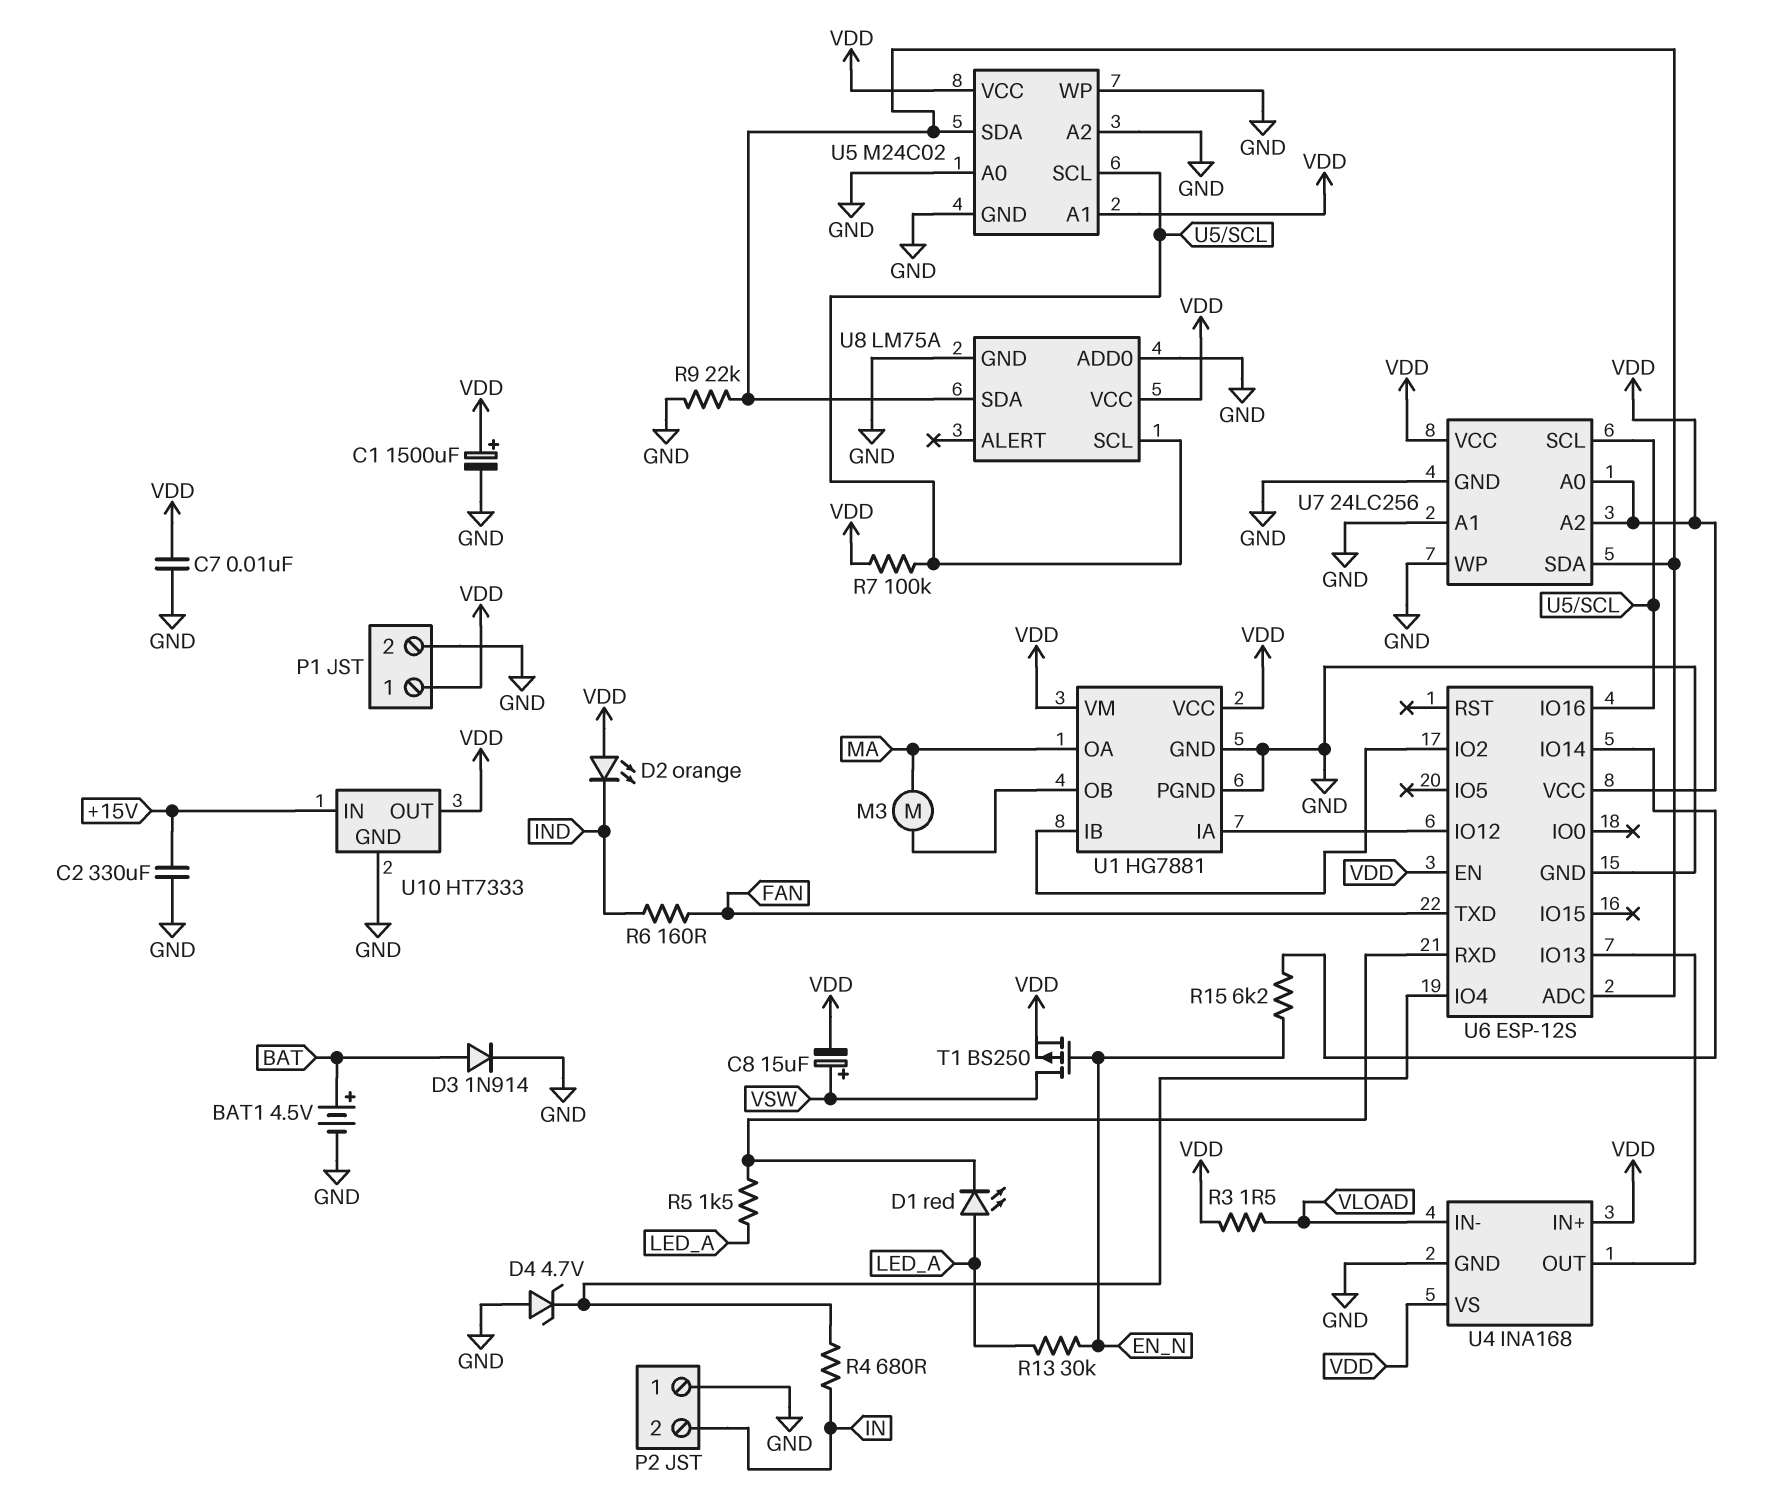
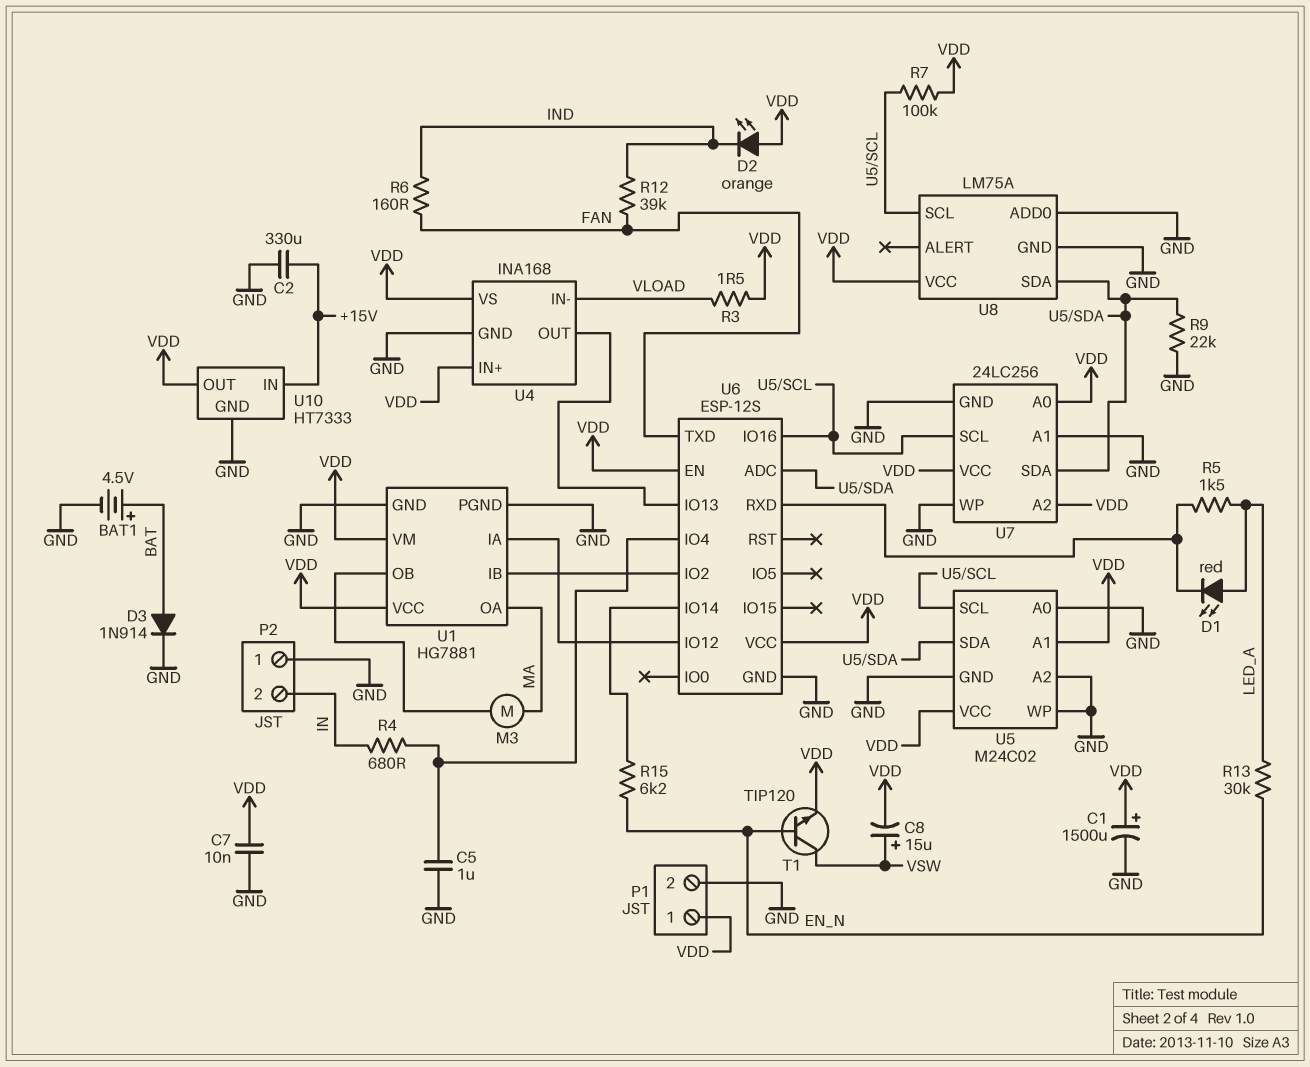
C5: none -> 1uF (GND, U6/IO4)
D4: zener 4.7V (A GND, K U6/IO4) -> none
R12: none -> 39k (FAN, IND)
T1: PMOS BS250 (G EN_N, D VSW, S VDD) -> NPN TIP120 (B EN_N, C VSW, E VDD)

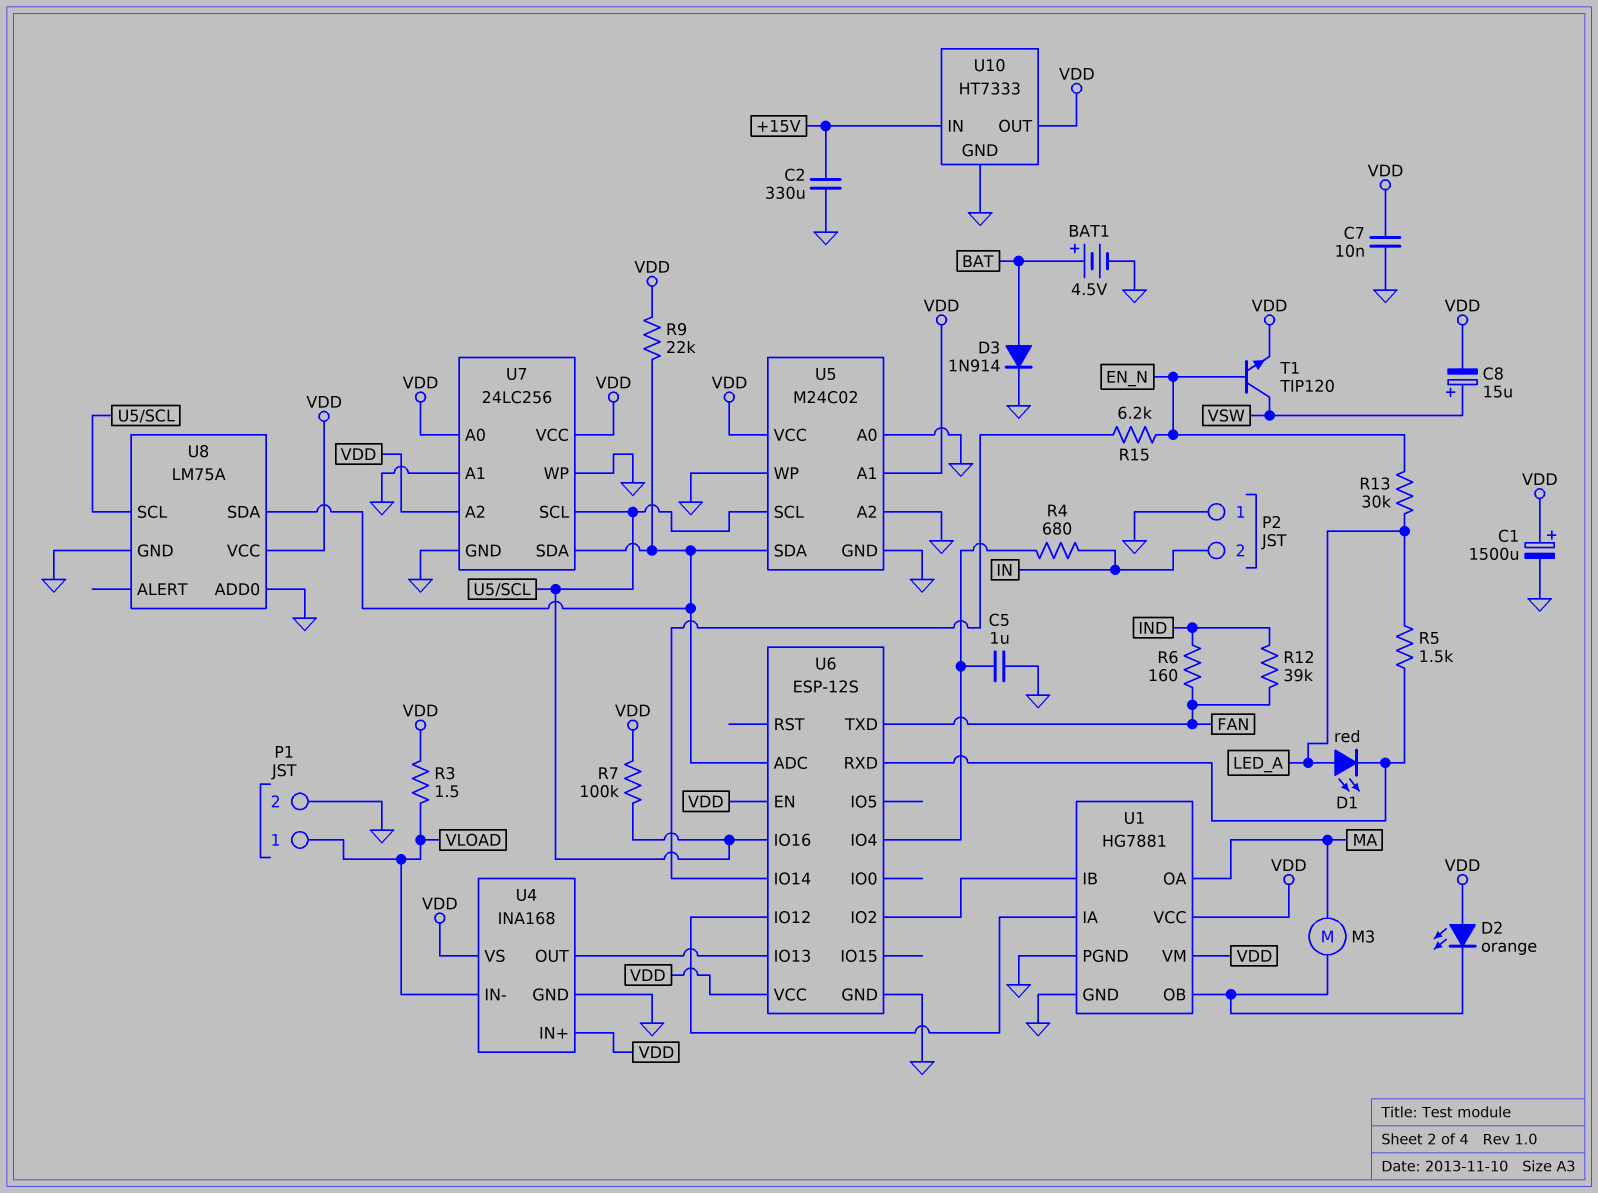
D2: LED orange (A VDD, K IND) -> LED orange (A VDD, K U1/OB)
P1 pin 1: VDD -> VLOAD
R9: 22k (GND, U5/SDA) -> 22k (U5/SDA, VDD)

